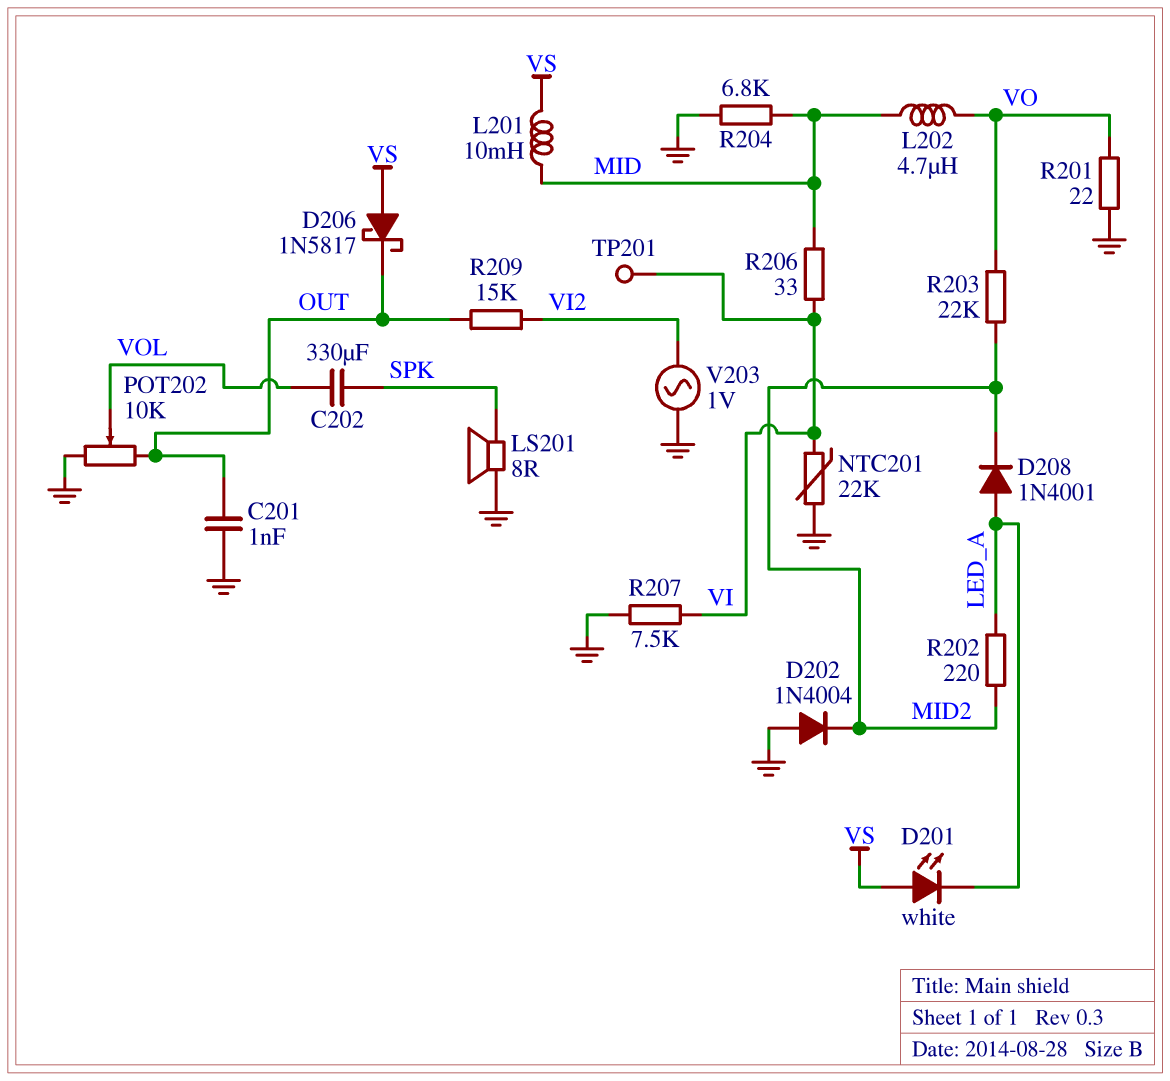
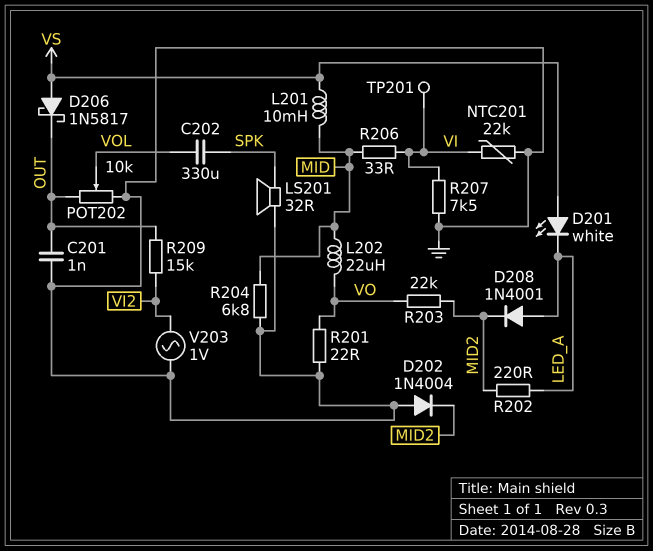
L202: 4.7uH (MID, VO) -> 22uH (MID, VO)
LS201: speaker 8R (GND, SPK) -> speaker 32R (GND, SPK)

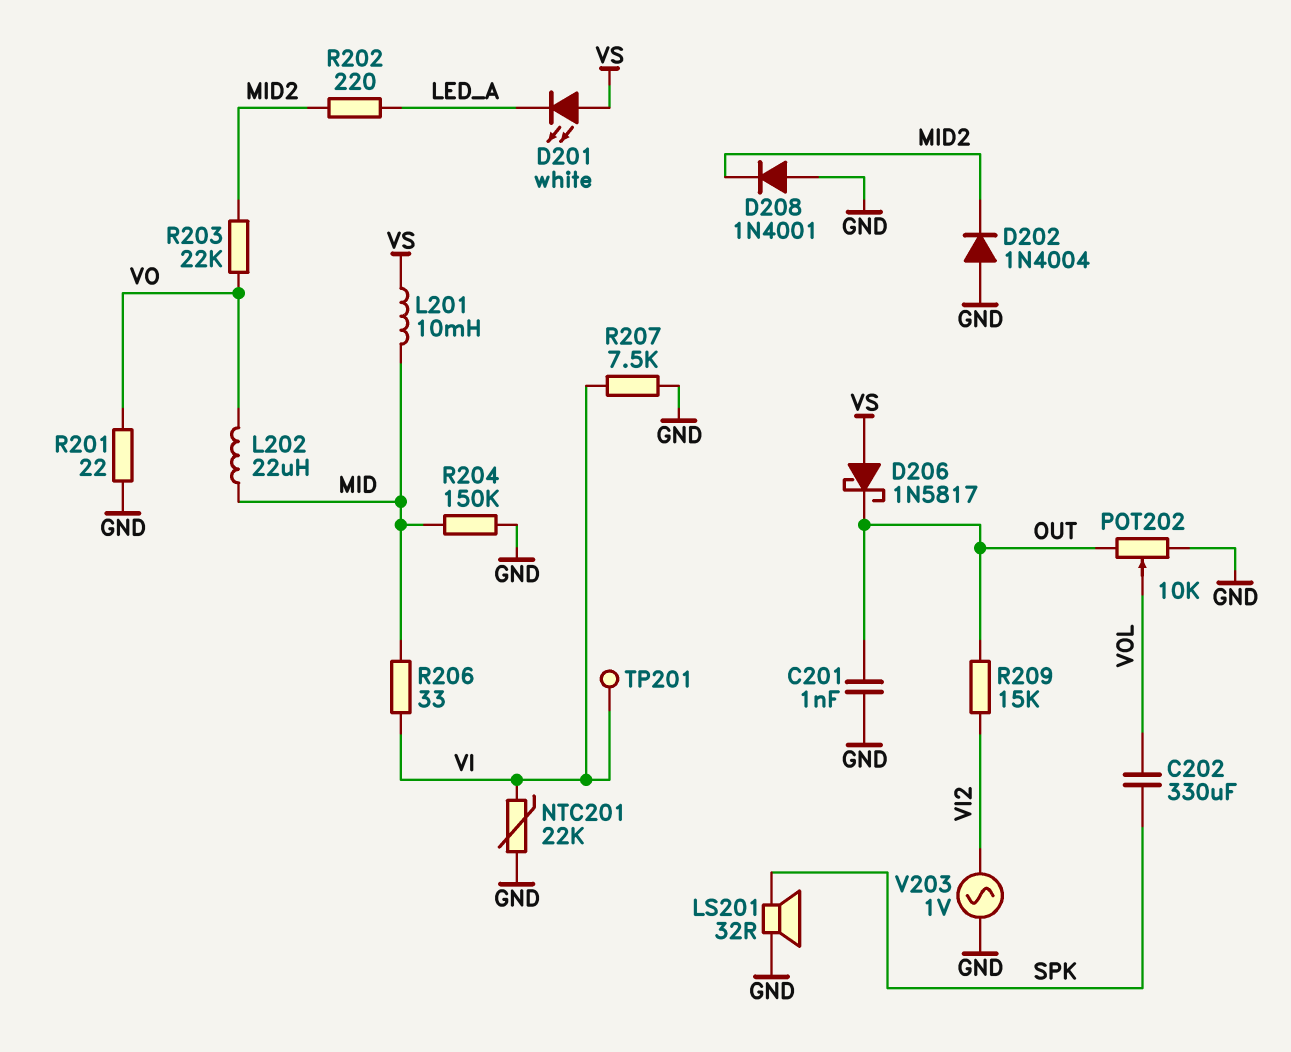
D208: diode 1N4001 (A LED_A, K MID2) -> diode 1N4001 (A GND, K MID2)
R204: 6.8k (GND, MID) -> 150k (GND, MID)

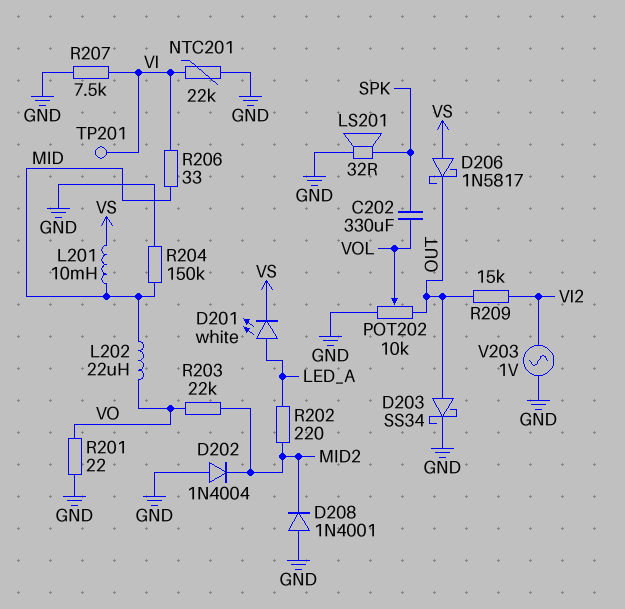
C201: 1nF (GND, OUT) -> none
D201: LED white (A VS, K LED_A) -> LED white (A LED_A, K VS)
D203: none -> schottky SS34 (A OUT, K GND)

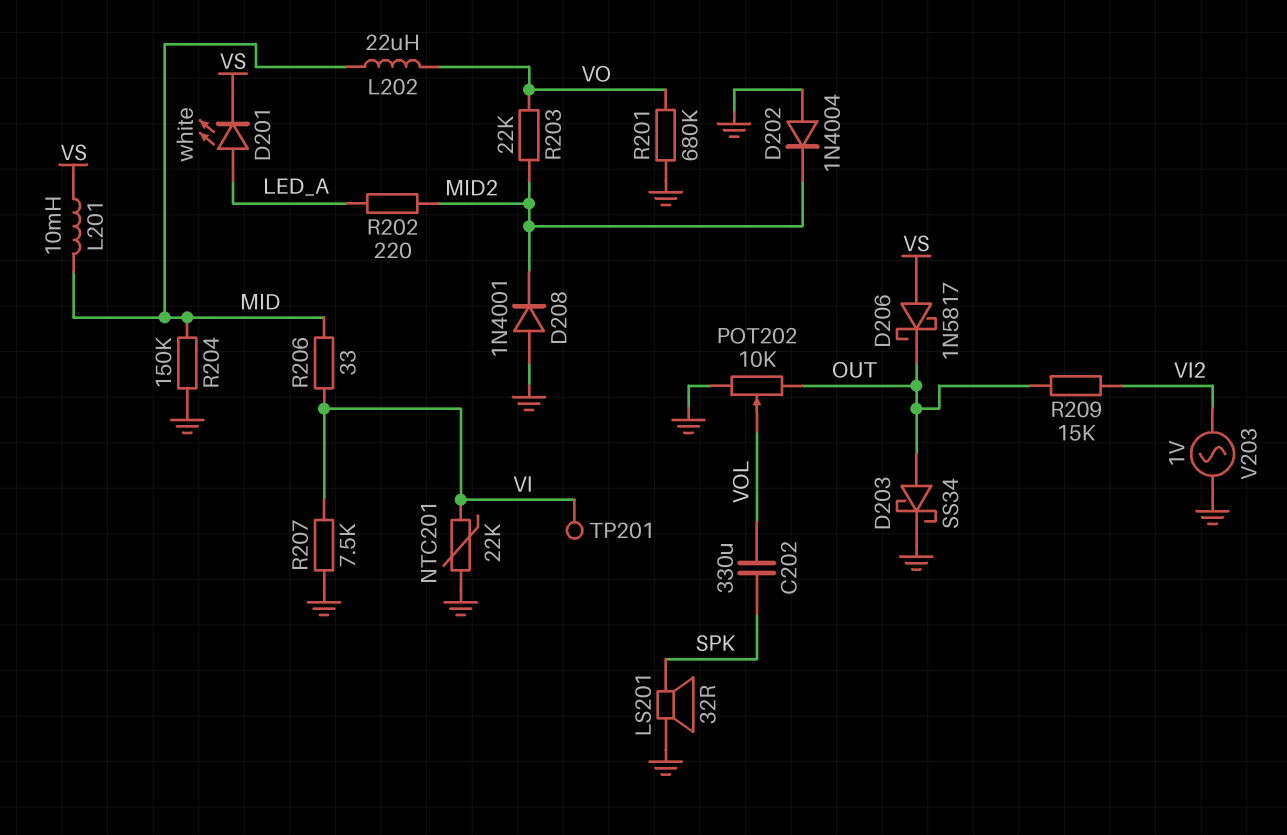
R201: 22 (GND, VO) -> 680k (GND, VO)

